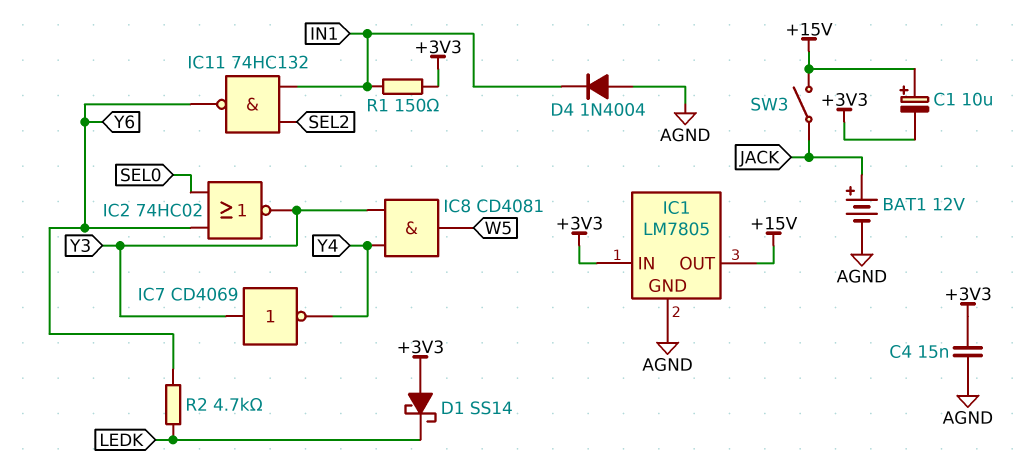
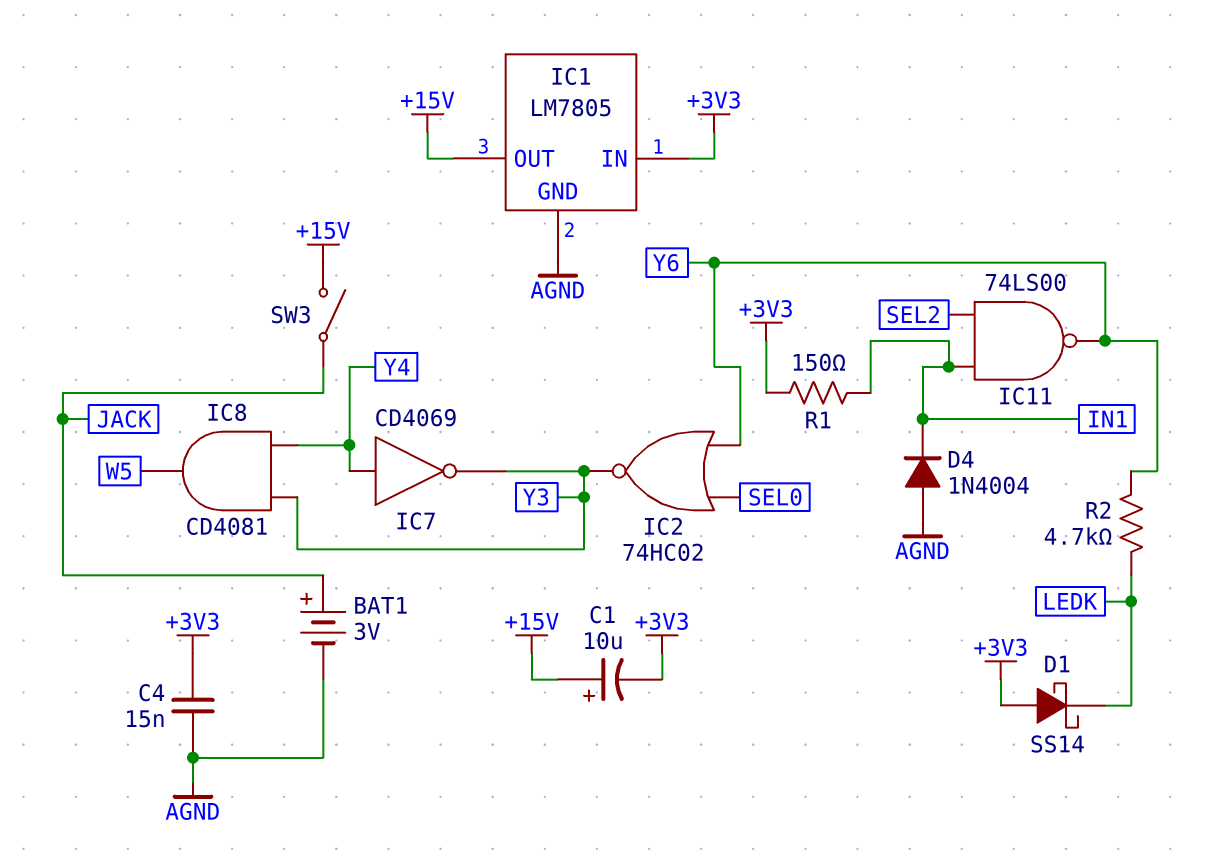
BAT1: 12V (plus JACK, minus AGND) -> 3V (plus JACK, minus AGND)
IC7: NOT CD4069 (in Y3, out Y4) -> NOT CD4069 (in Y4, out Y3)
IC11: NAND 74HC132 (in IN1, in SEL2, out Y6) -> NAND 74LS00 (in IN1, in SEL2, out Y6)

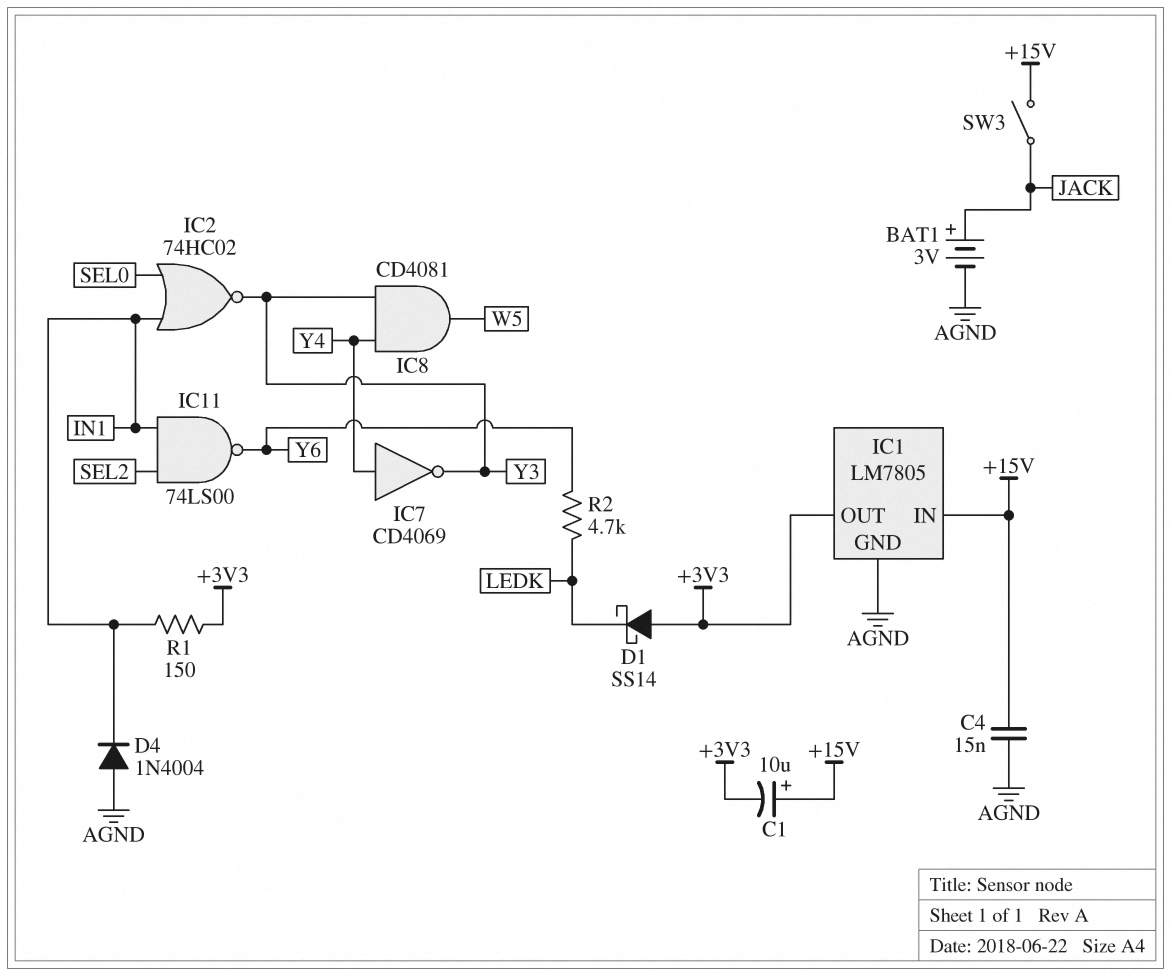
C4: 15nF (+3V3, AGND) -> 15nF (+15V, AGND)
IC1 pin IN: +3V3 -> +15V
IC1 pin OUT: +15V -> +3V3
IC2: NOR 74HC02 (in SEL0, in Y6, out Y3) -> NOR 74HC02 (in IN1, in SEL0, out Y3)

